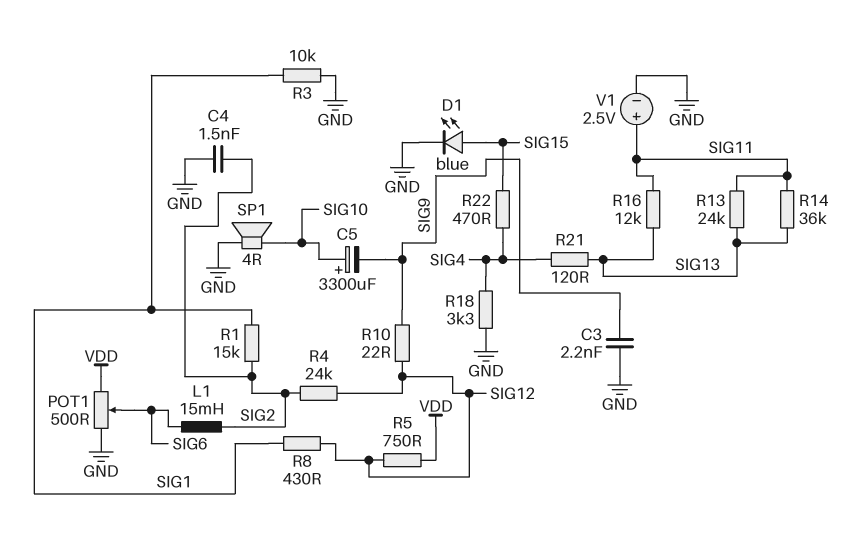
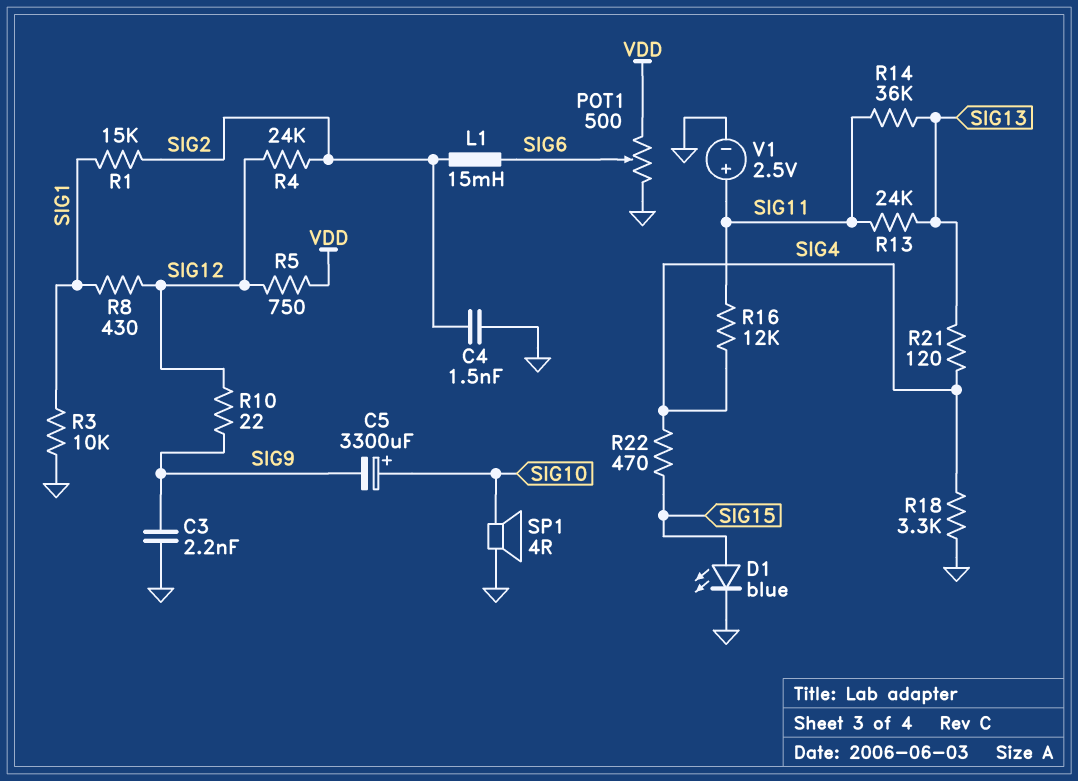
R16: 12k (SIG11, SIG13) -> 12k (SIG4, SIG11)

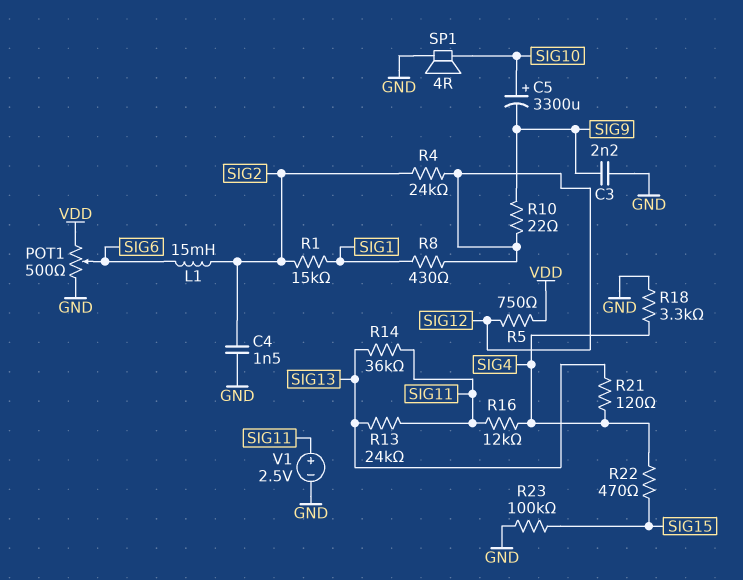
D1: LED blue (A SIG15, K GND) -> none
R3: 10k (GND, SIG1) -> none
R23: none -> 100k (GND, SIG15)

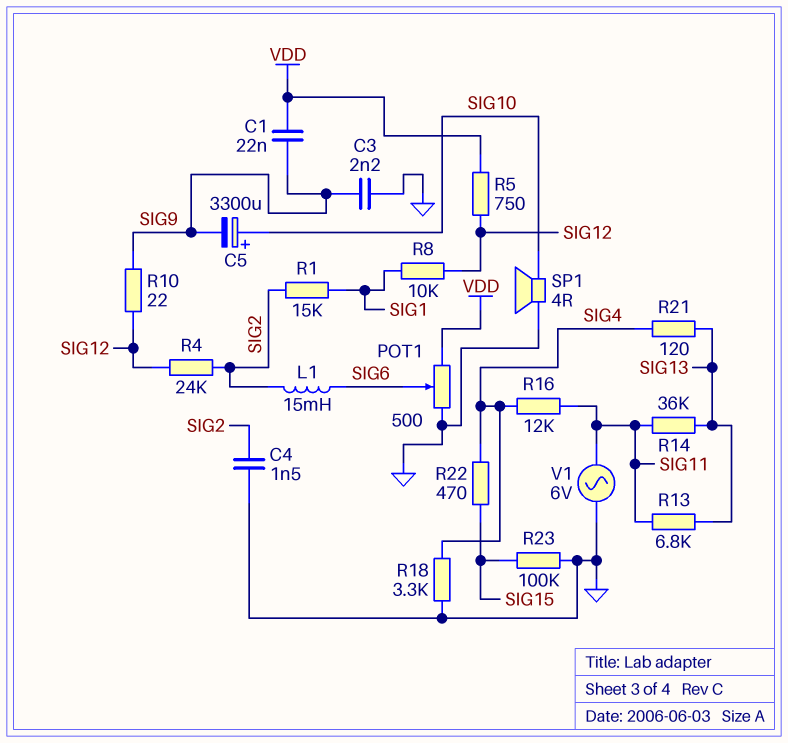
C1: none -> 22nF (SIG9, VDD)
R8: 430 (SIG1, SIG12) -> 10k (SIG1, SIG12)
R13: 24k (SIG11, SIG13) -> 6.8k (SIG11, SIG13)
V1: 2.5V (plus SIG11, minus GND) -> AC 6V (GND, SIG11)

